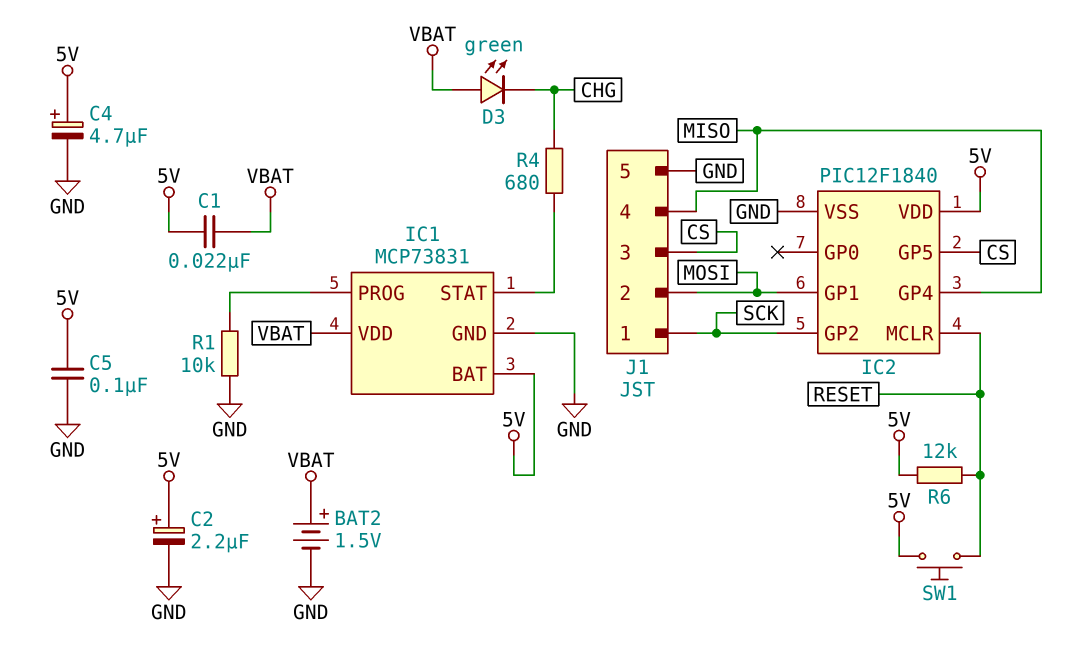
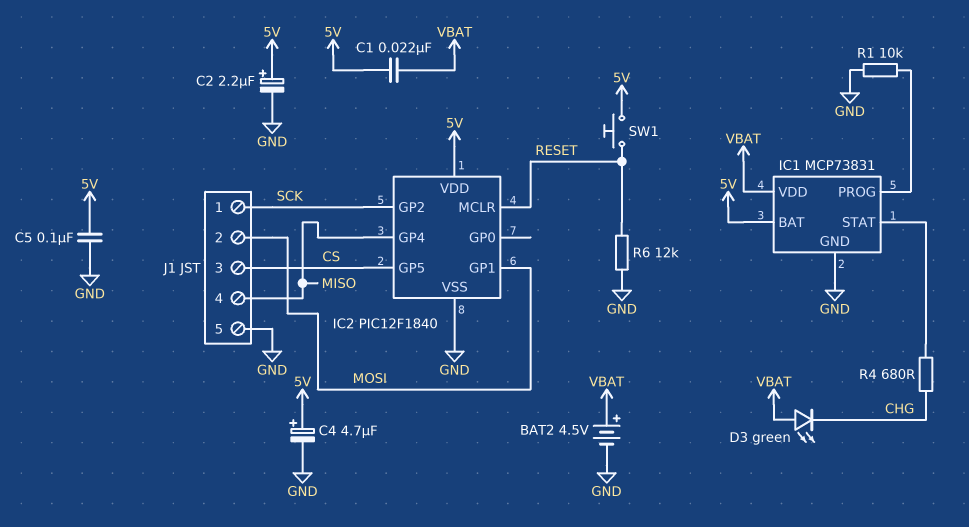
BAT2: 1.5V (plus VBAT, minus GND) -> 4.5V (plus VBAT, minus GND)
R6: 12k (5V, RESET) -> 12k (GND, RESET)

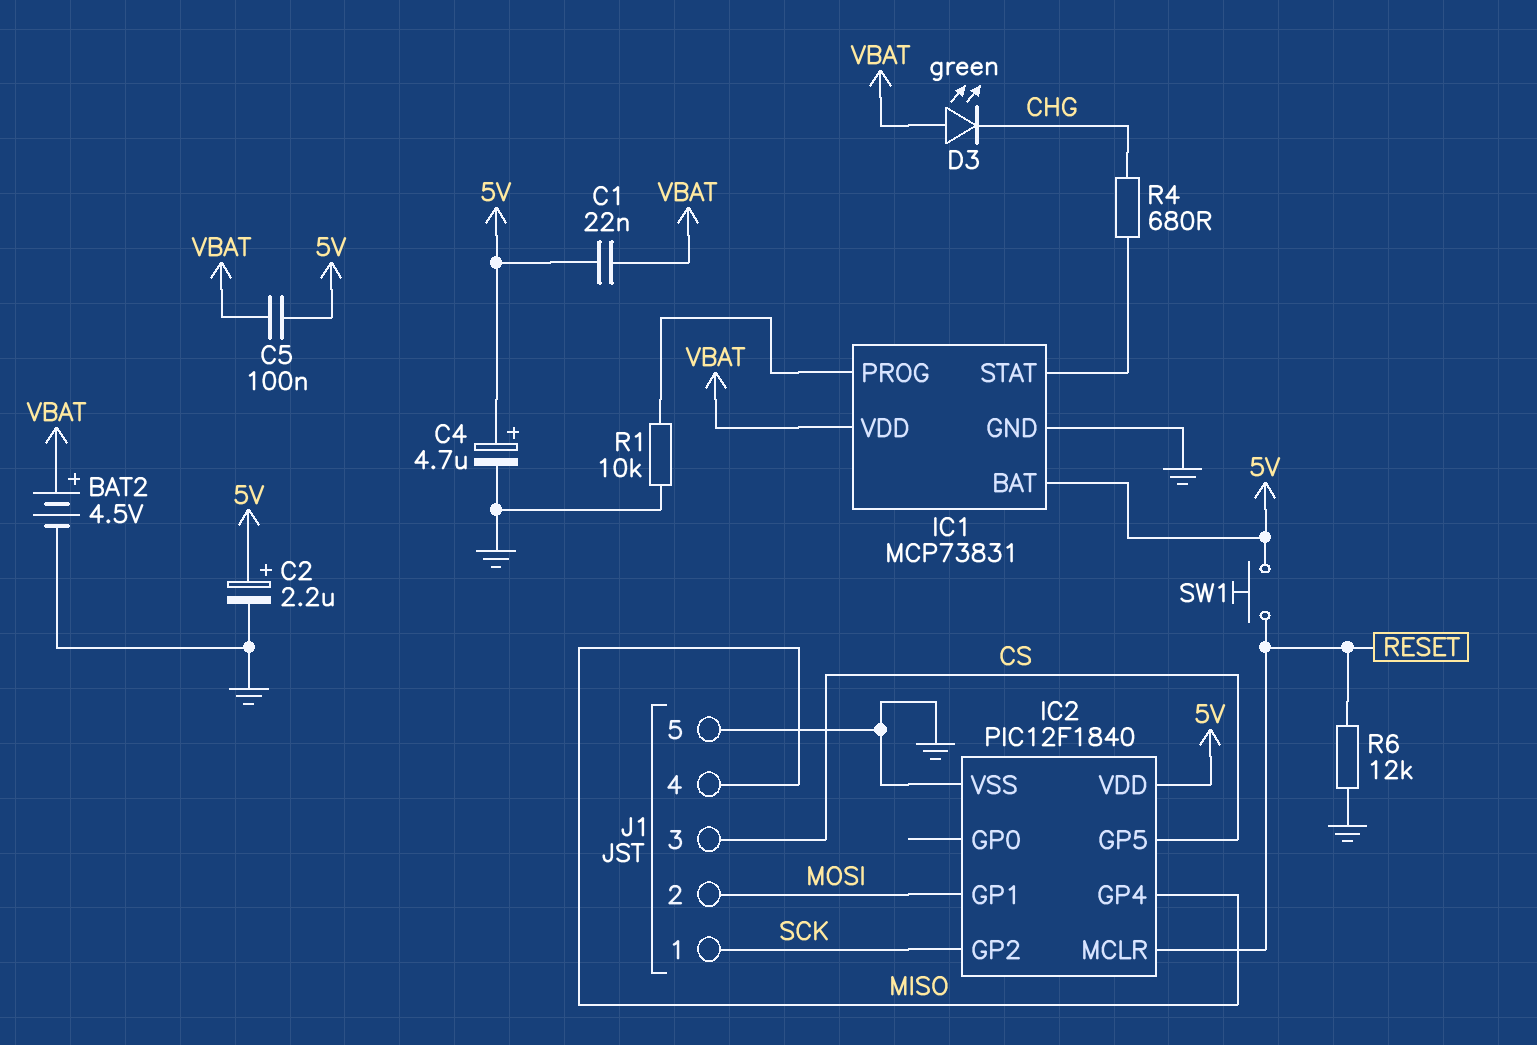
C5: 100nF (5V, GND) -> 100nF (5V, VBAT)

